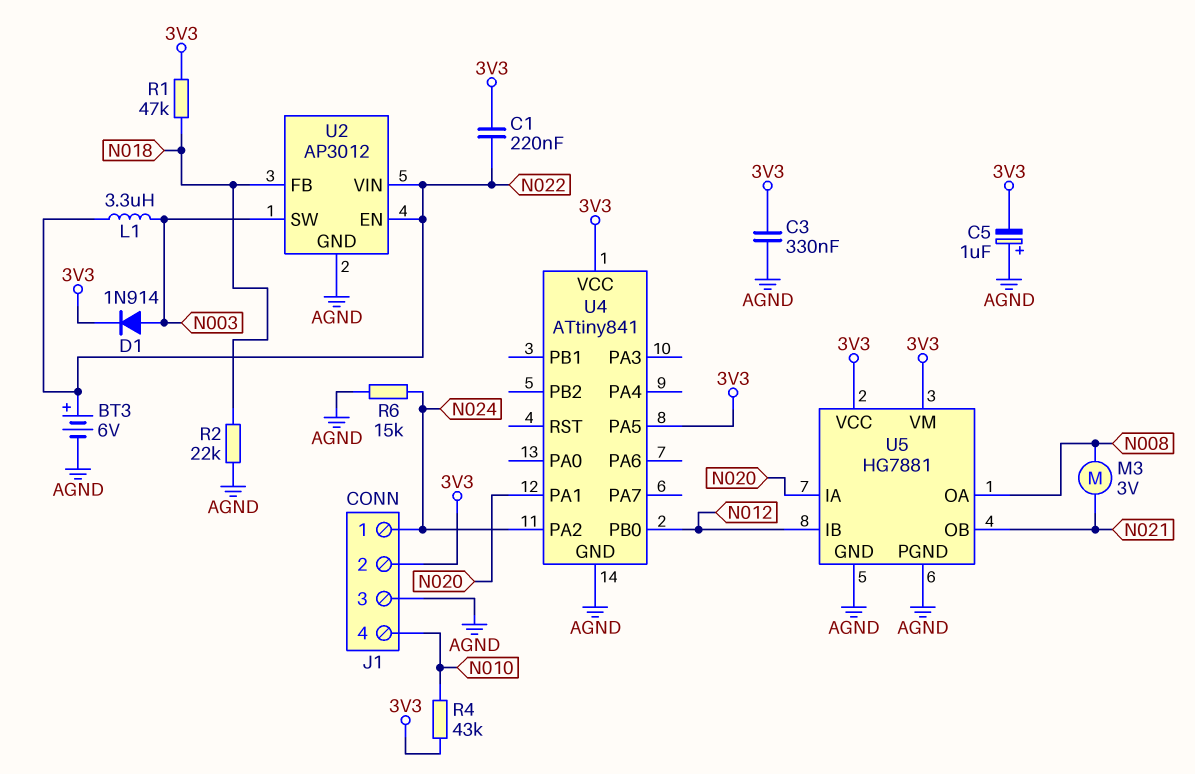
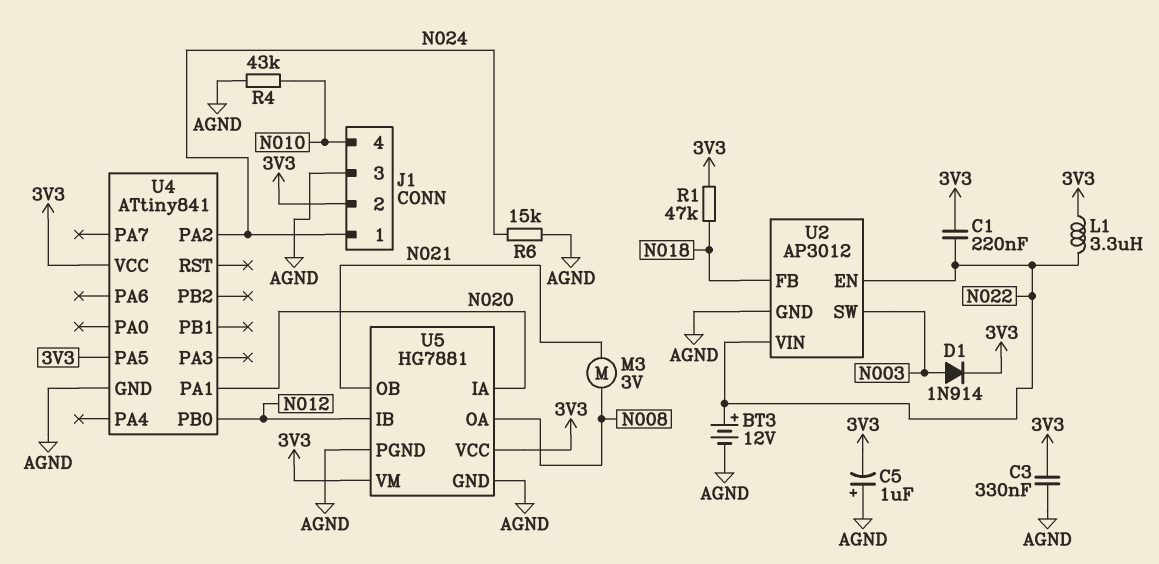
BT3: 6V (plus N022, minus AGND) -> 12V (plus N022, minus AGND)
L1: 3.3uH (N003, N022) -> 3.3uH (3V3, N022)
R2: 22k (AGND, N018) -> none
R4: 43k (3V3, N010) -> 43k (AGND, N010)

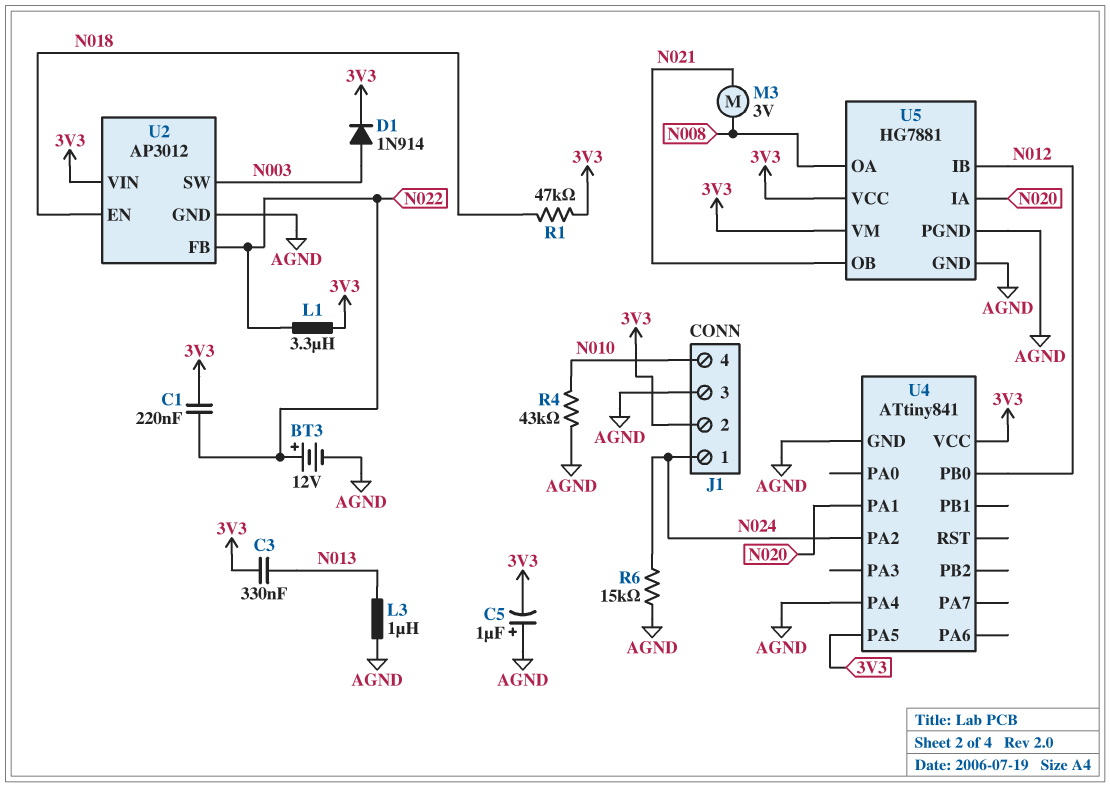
C3: 330nF (3V3, AGND) -> 330nF (3V3, N013)
L3: none -> 1uH (AGND, N013)
U2 pin EN: N022 -> N018
U2 pin FB: N018 -> N022
U2 pin VIN: N022 -> 3V3
U4 pin PA4: none -> AGND

